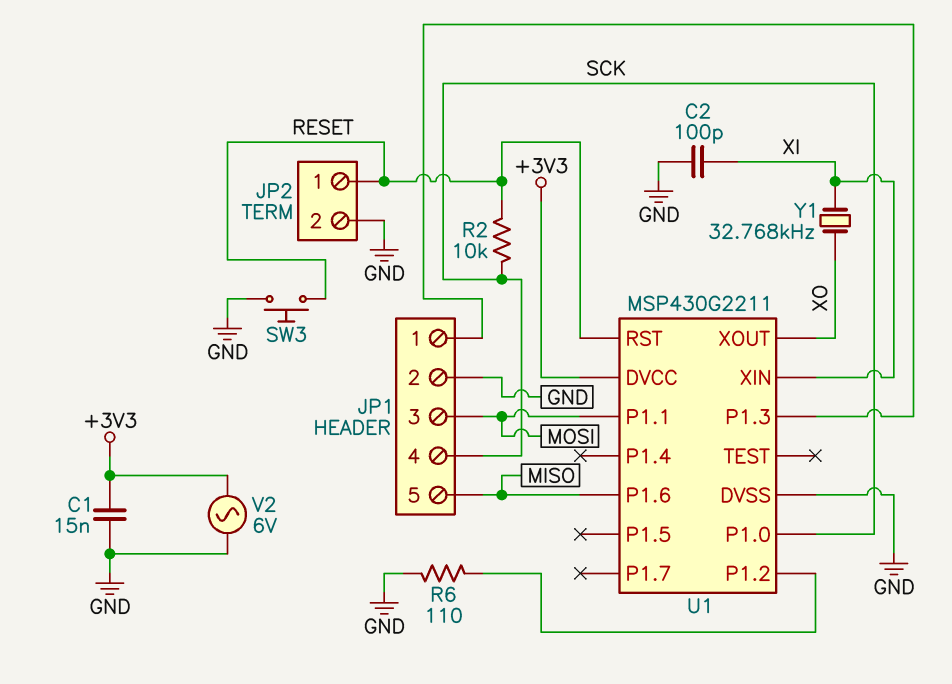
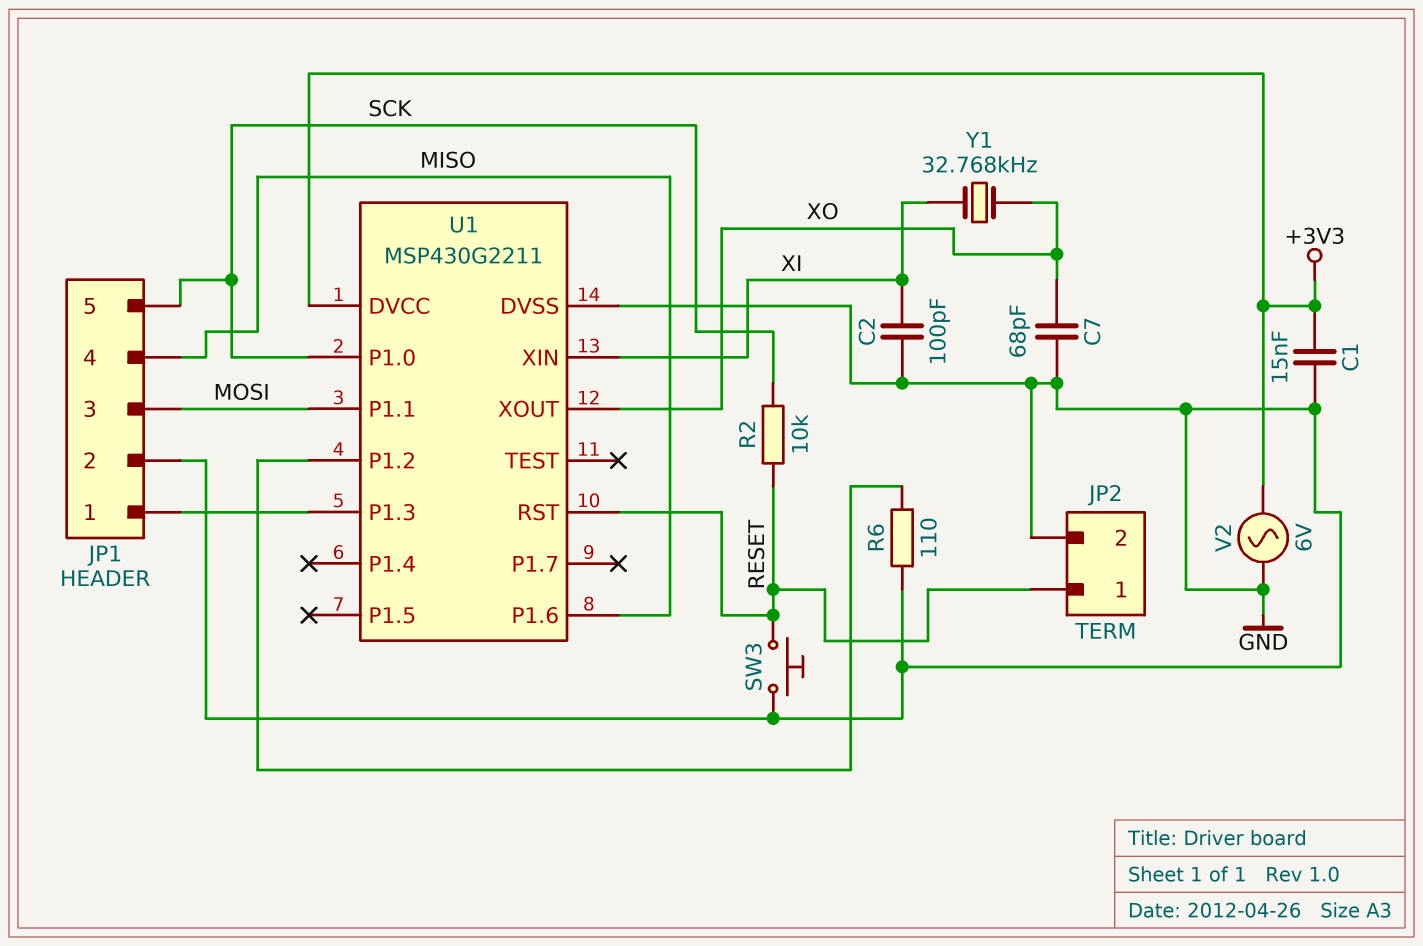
C7: none -> 68pF (GND, XO)
JP1 pin 4: SCK -> MISO
JP1 pin 5: MISO -> SCK

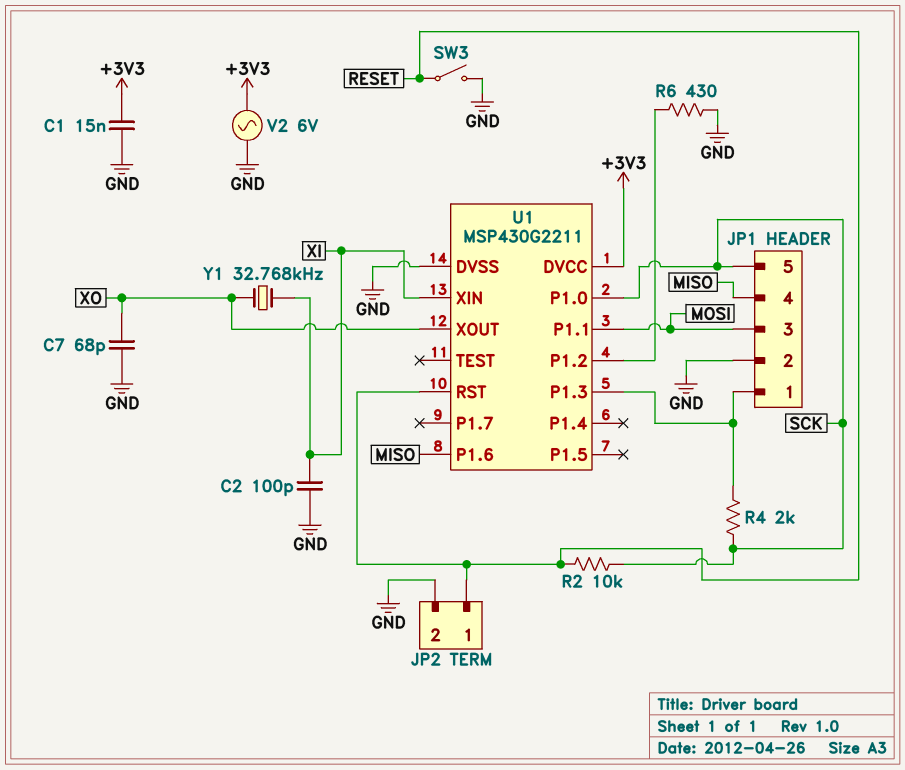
R4: none -> 2k (JP1/1, SCK)
R6: 110 (GND, U1/P1.2) -> 430 (GND, U1/P1.2)
SW3: button (GND, RESET) -> switch (GND, RESET)

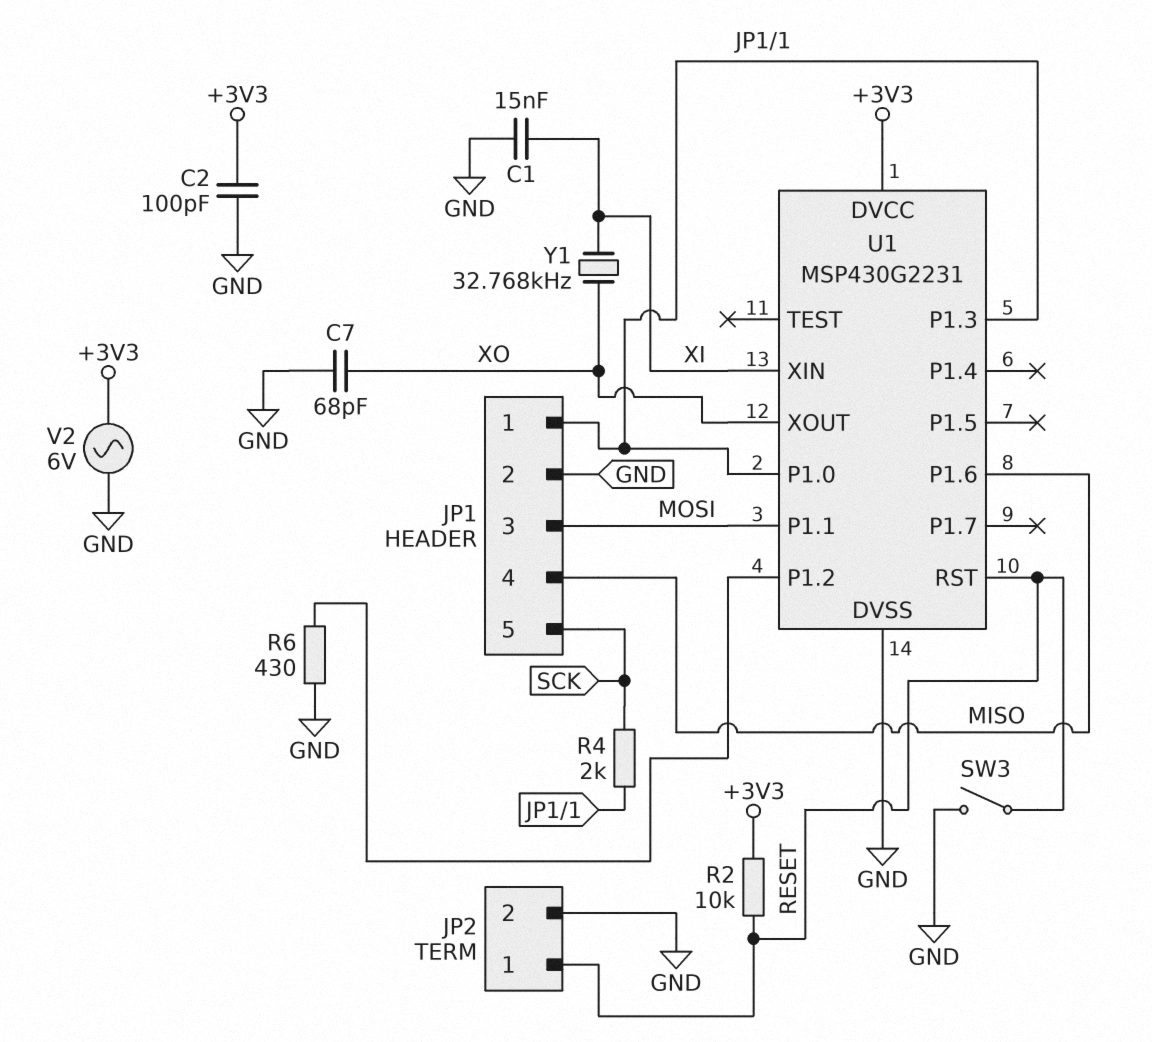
C1: 15nF (+3V3, GND) -> 15nF (GND, XI)
C2: 100pF (GND, XI) -> 100pF (+3V3, GND)
R2: 10k (RESET, SCK) -> 10k (+3V3, RESET)
U1: MSP430G2211 -> MSP430G2231
U1 pin P1.0: SCK -> JP1/1

